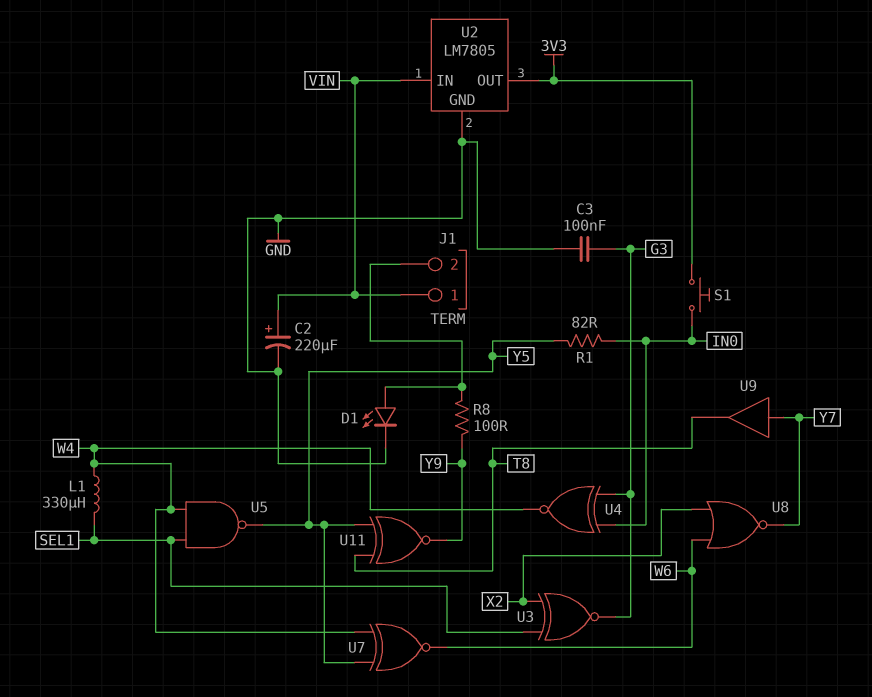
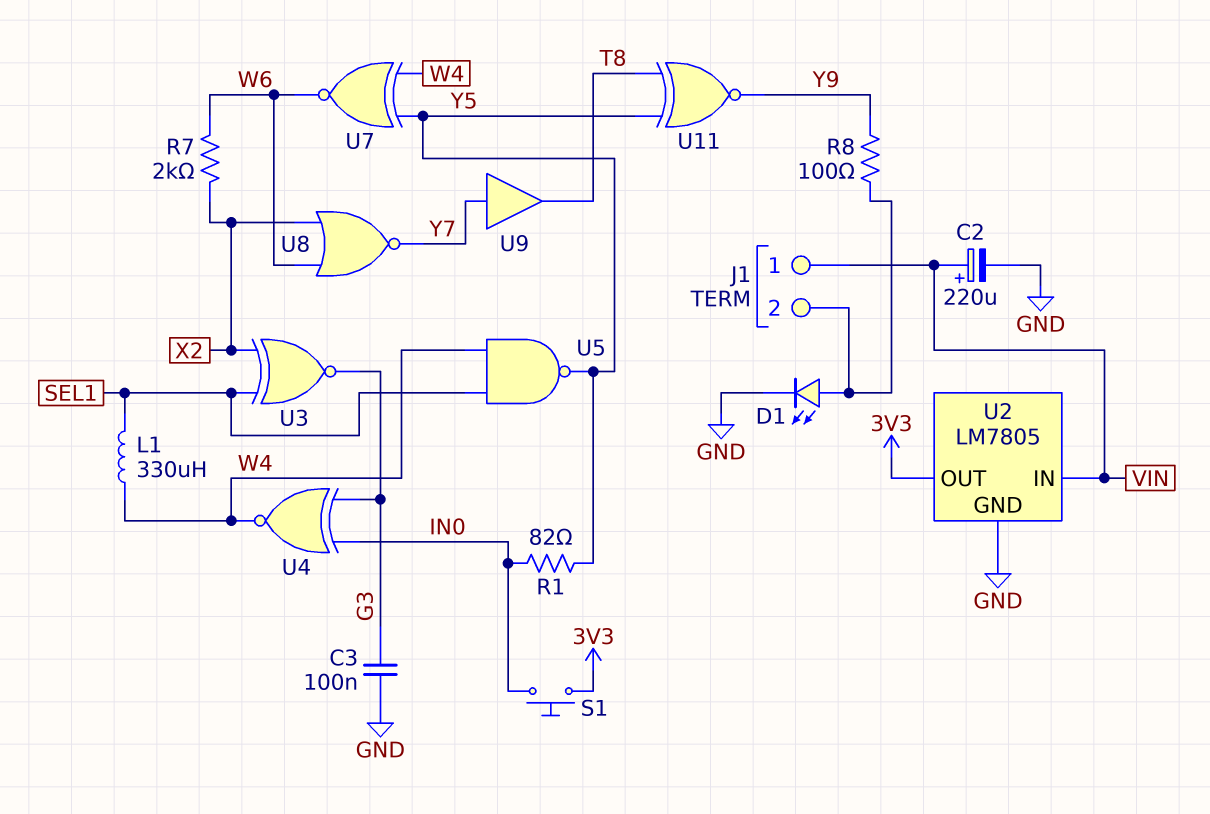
R7: none -> 2k (W6, X2)

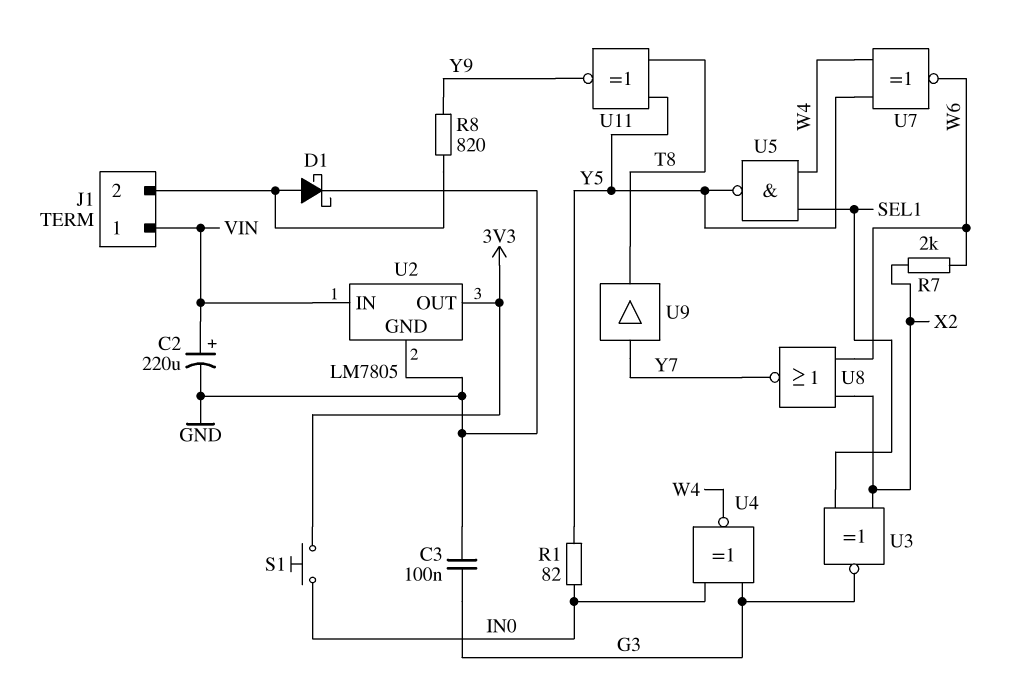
D1: LED (A J1/2, K GND) -> schottky (A J1/2, K GND)
L1: 330uH (SEL1, W4) -> none
R8: 100 (J1/2, Y9) -> 820 (J1/2, Y9)

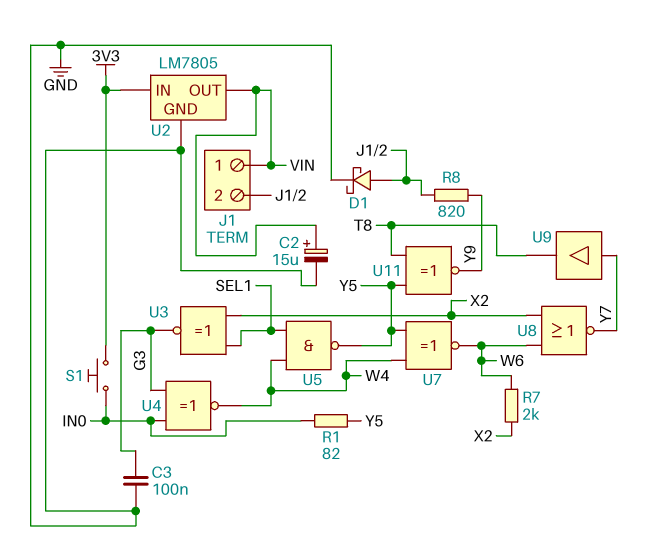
C2: 220uF (plus VIN, minus GND) -> 15uF (plus VIN, minus GND)
U2 pin IN: VIN -> 3V3
U2 pin OUT: 3V3 -> VIN

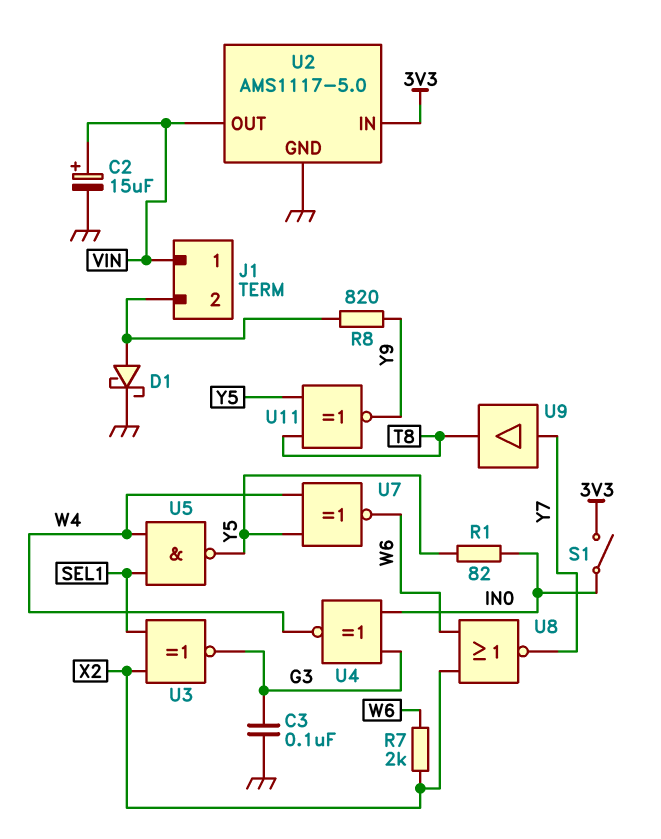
S1: button (3V3, IN0) -> switch (3V3, IN0)
U2: LM7805 -> AMS1117-5.0

